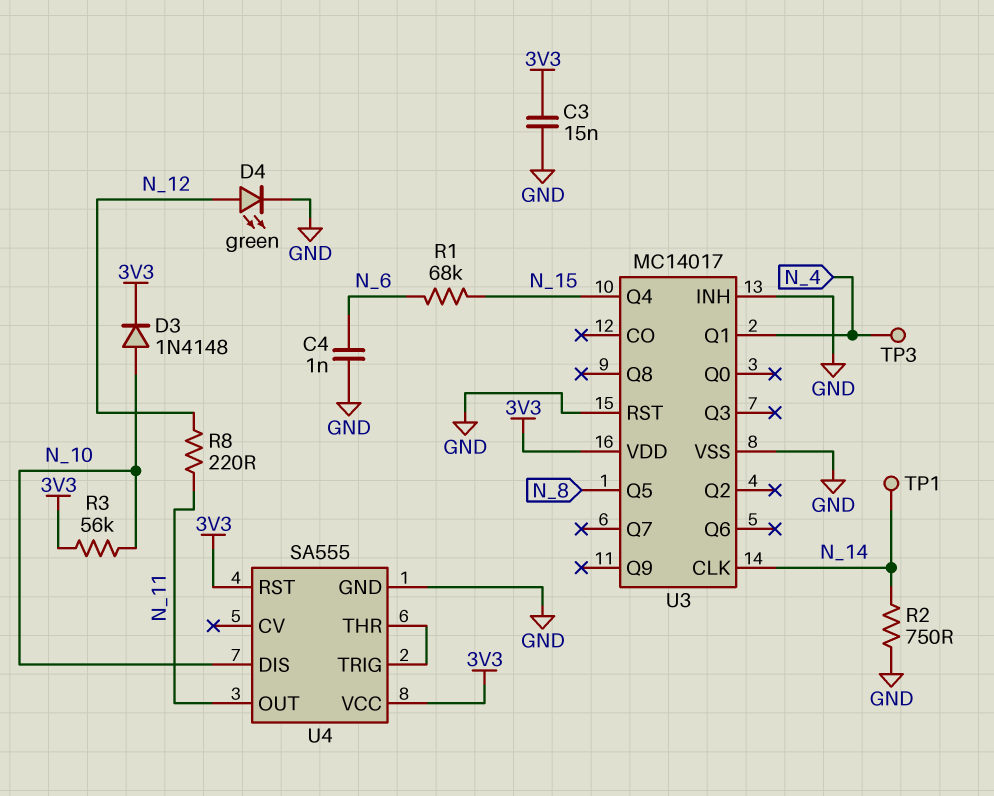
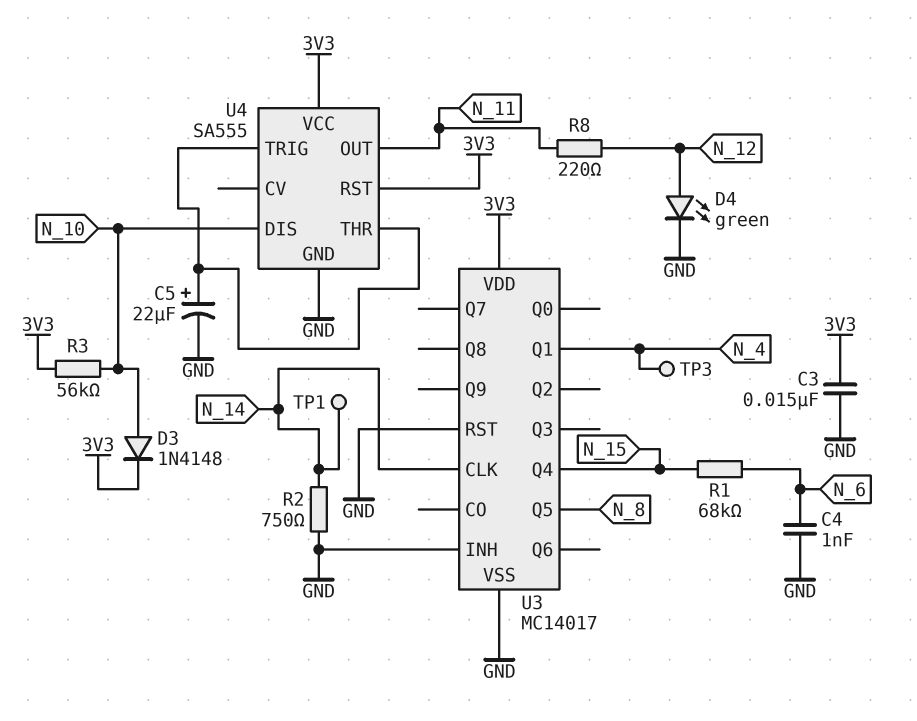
C5: none -> 22uF (plus U4/THR, minus GND)

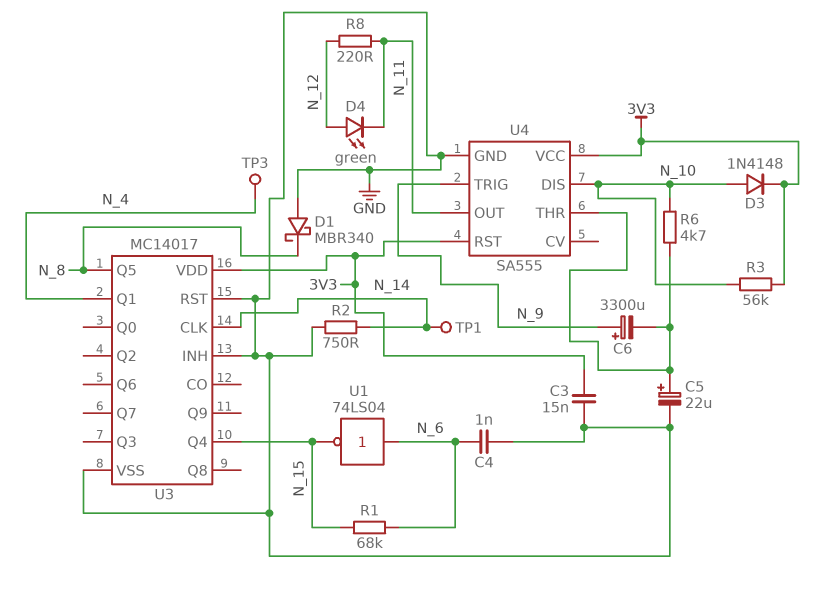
C6: none -> 3300uF (plus N_9, minus U4/THR)
D1: none -> schottky MBR340 (A GND, K N_8)
D4: LED green (A N_12, K GND) -> LED green (A N_12, K N_11)
R6: none -> 4.7k (N_10, U4/THR)
U1: none -> NOT 74LS04 (in N_6, out N_15)
U4 pin TRIG: U4/THR -> N_9

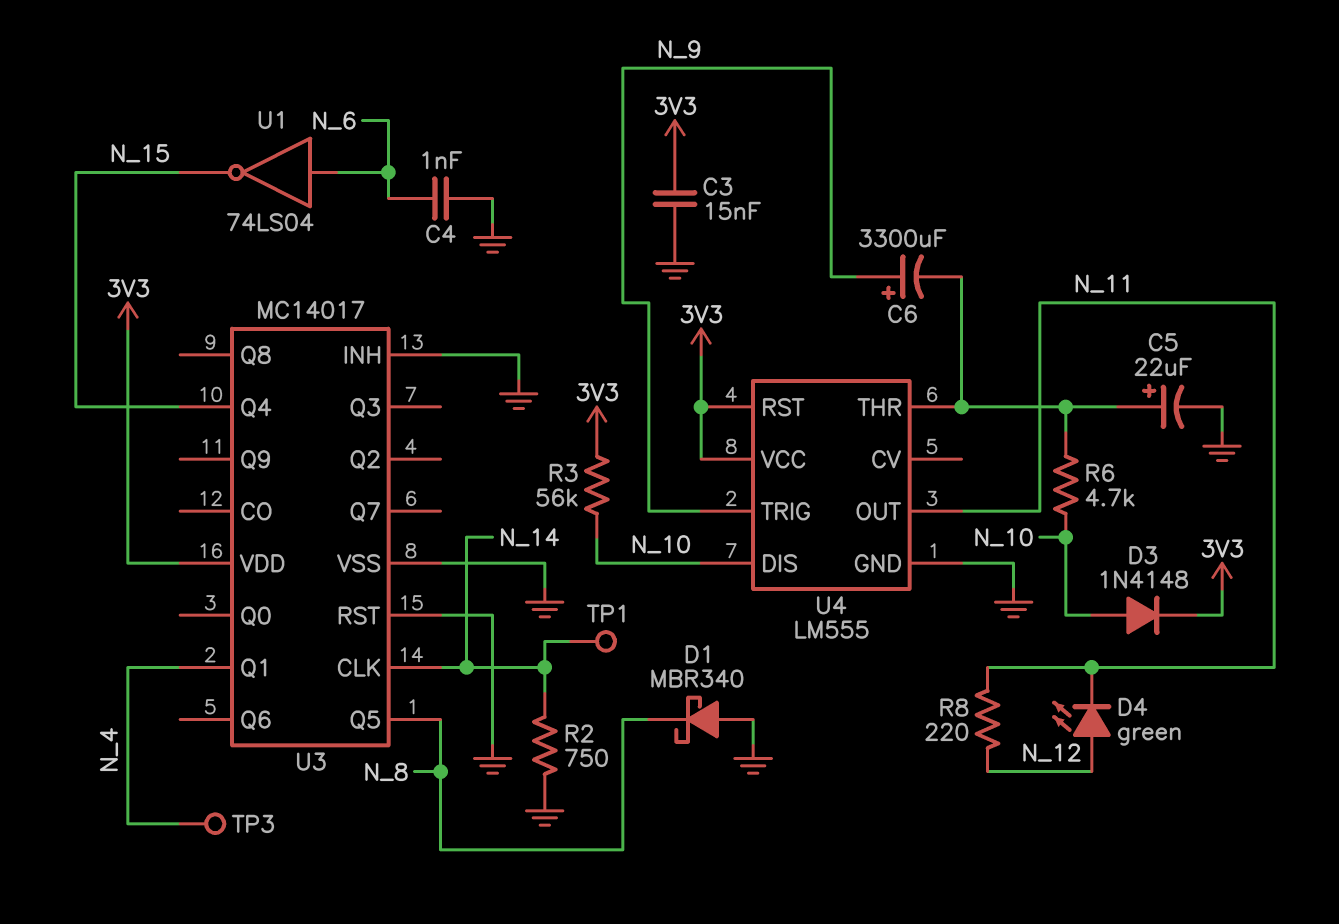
R1: 68k (N_6, N_15) -> none
U4: SA555 -> LM555

